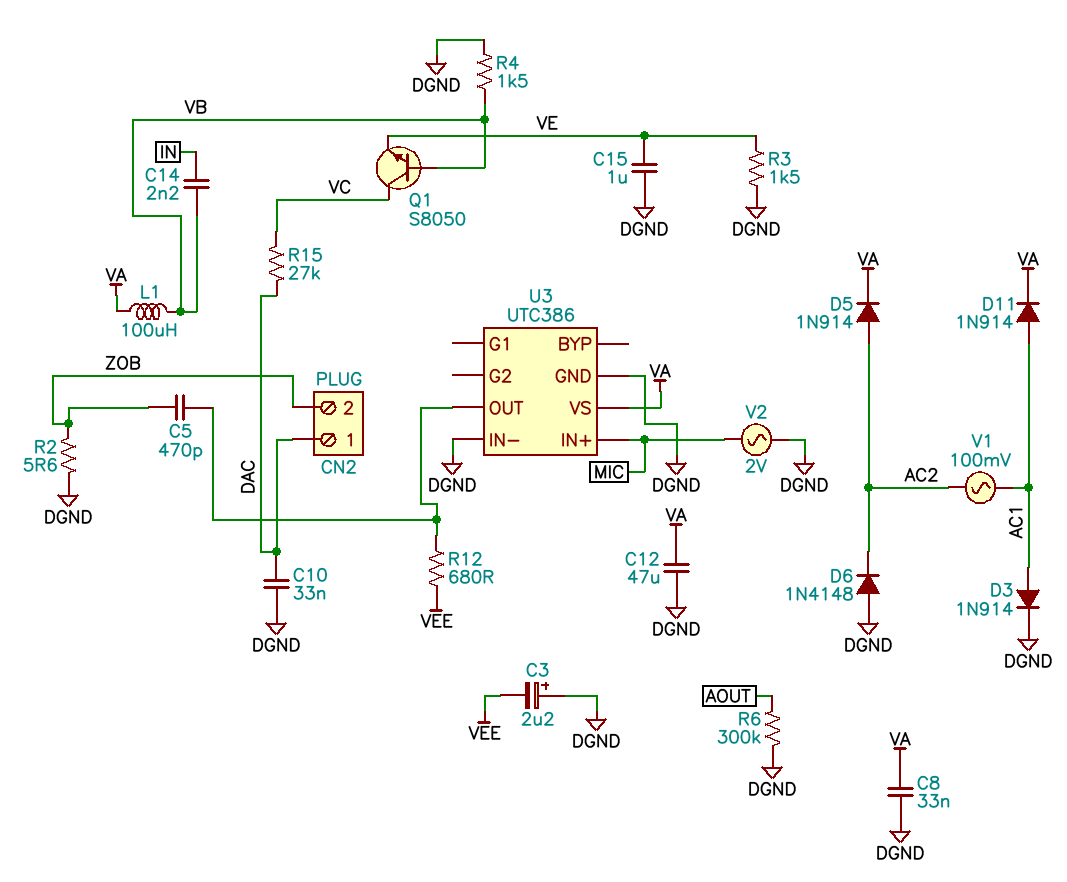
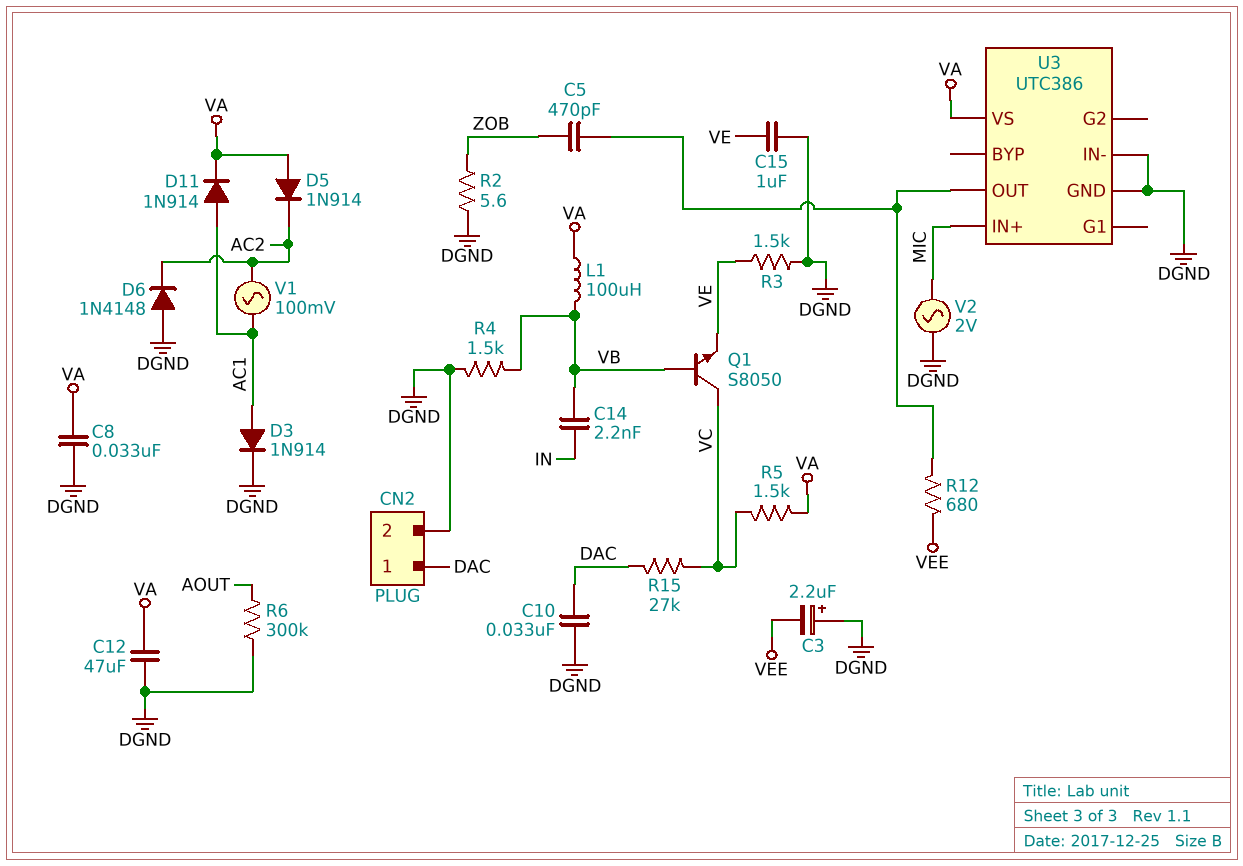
CN2 pin 2: ZOB -> DGND
D5: diode 1N914 (A AC2, K VA) -> diode 1N914 (A VA, K AC2)
R5: none -> 1.5k (VA, VC)

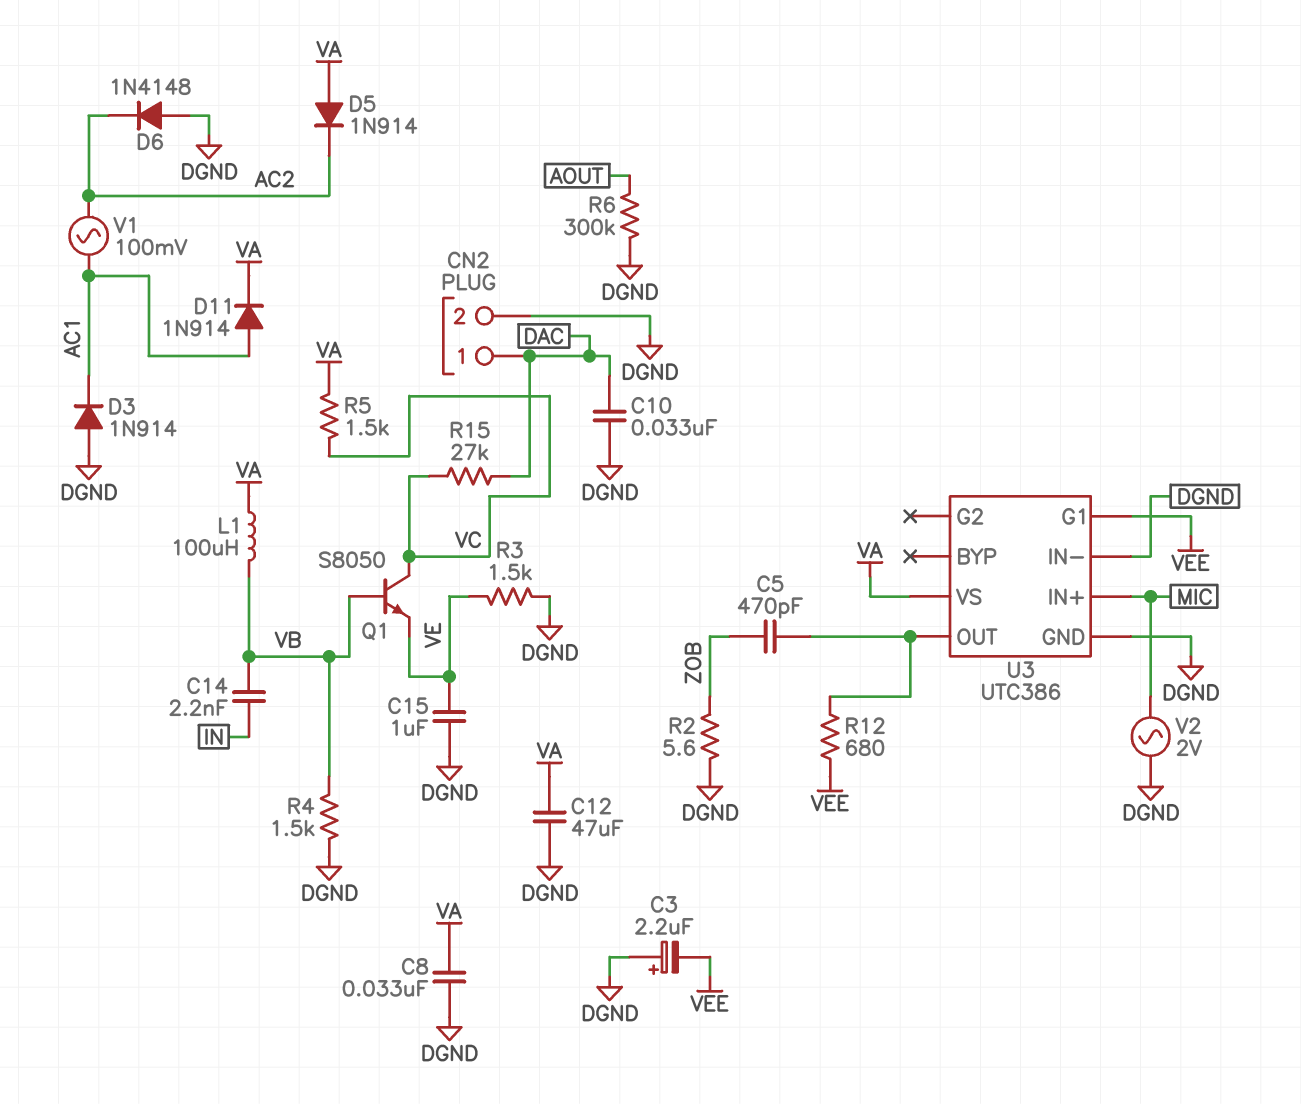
D3: diode 1N914 (A AC1, K DGND) -> diode 1N914 (A DGND, K AC1)
U3 pin G1: none -> VEE

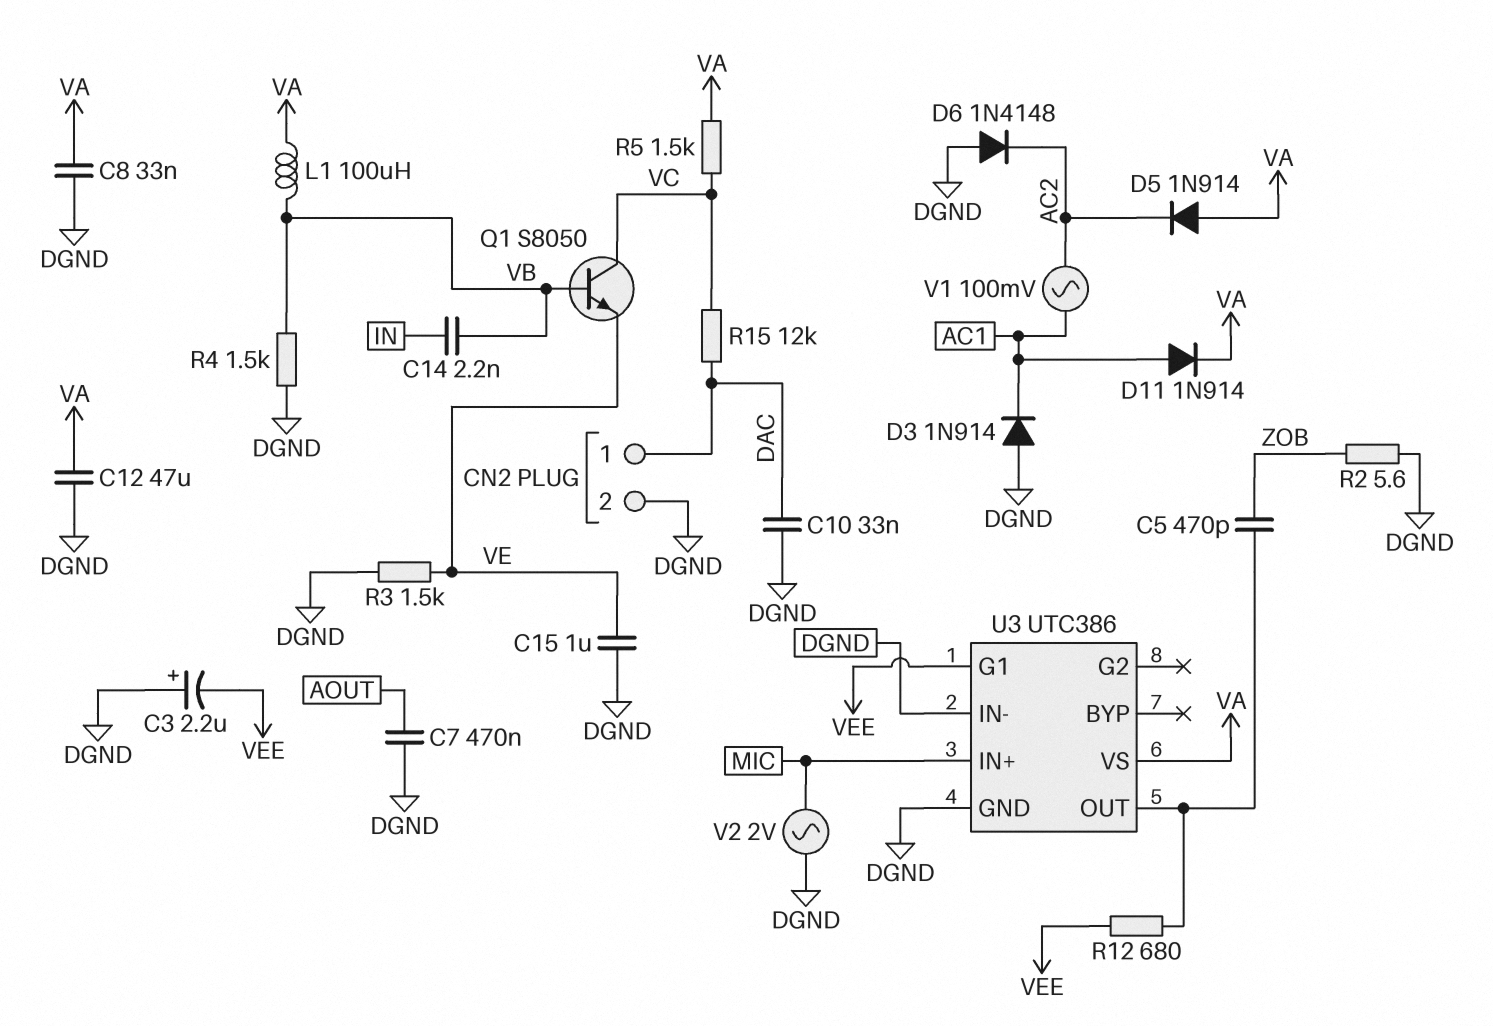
C7: none -> 470nF (AOUT, DGND)
R6: 300k (AOUT, DGND) -> none
R15: 27k (DAC, VC) -> 12k (DAC, VC)

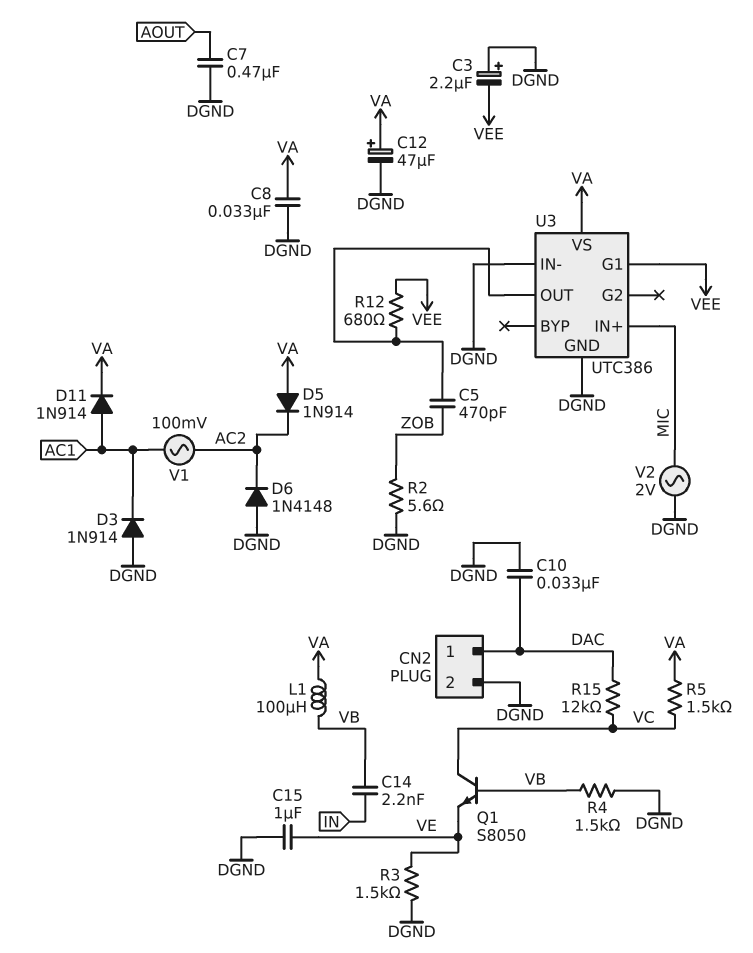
C12: 47uF (DGND, VA) -> 47uF (plus VA, minus DGND)

